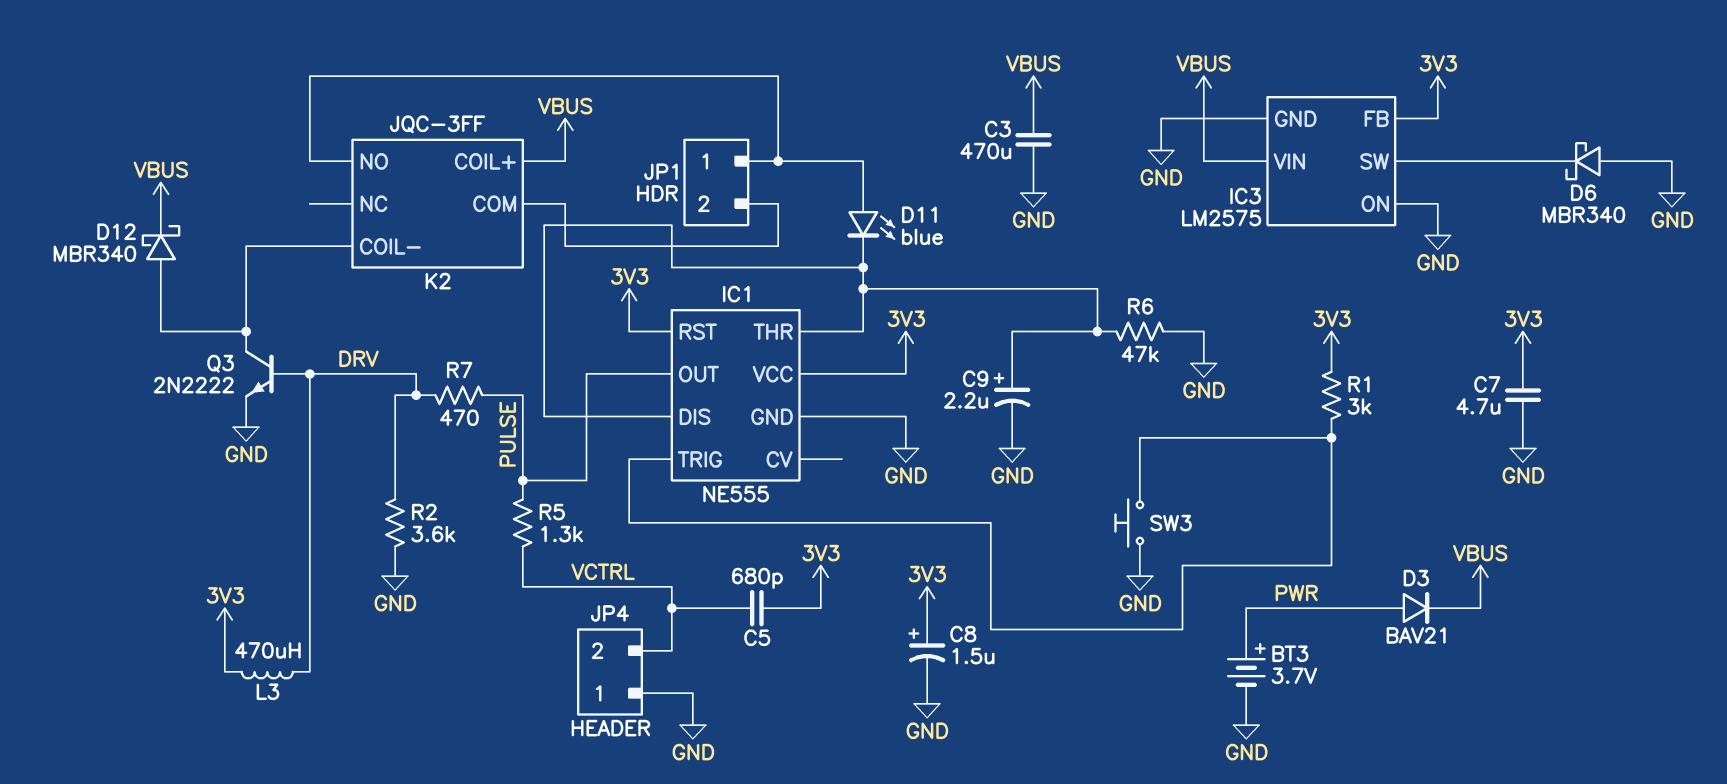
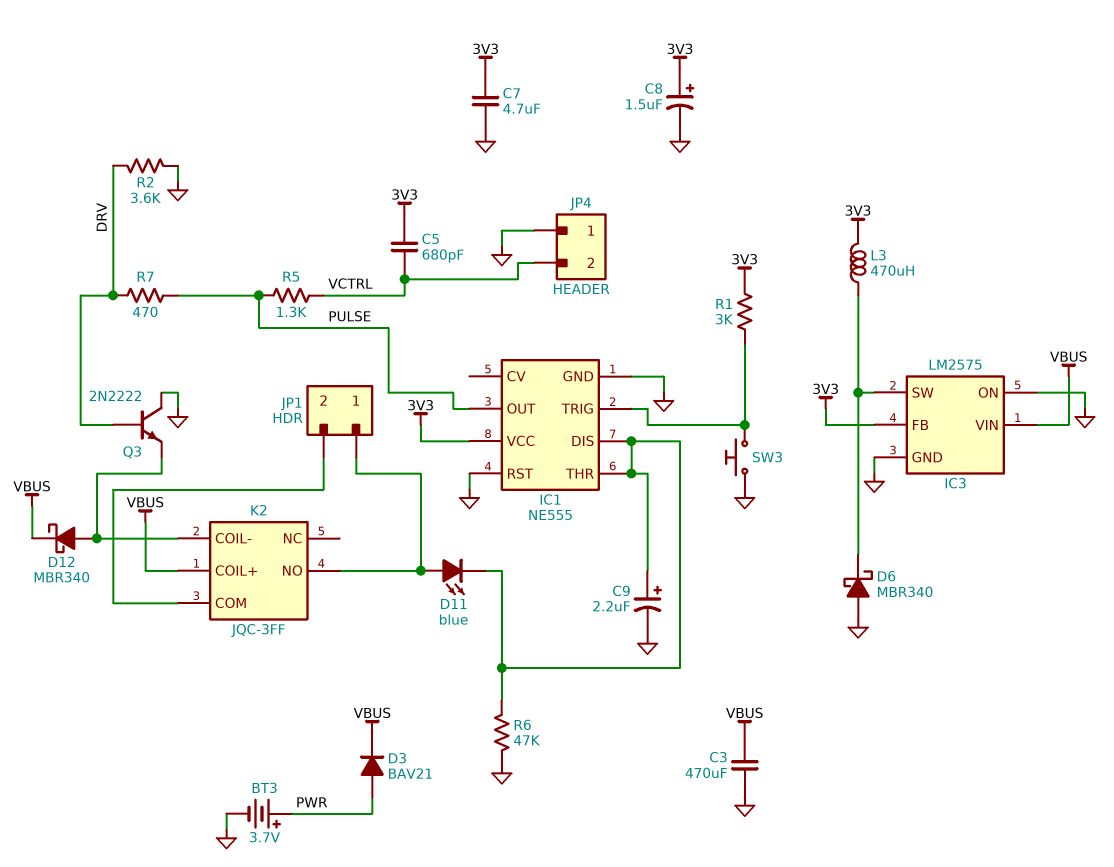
IC1 pin RST: 3V3 -> GND
L3: 470uH (3V3, DRV) -> 470uH (3V3, IC3/SW)
Q3: NPN 2N2222 (B DRV, C K2/COIL-, E GND) -> NPN 2N2222 (B DRV, C GND, E K2/COIL-)

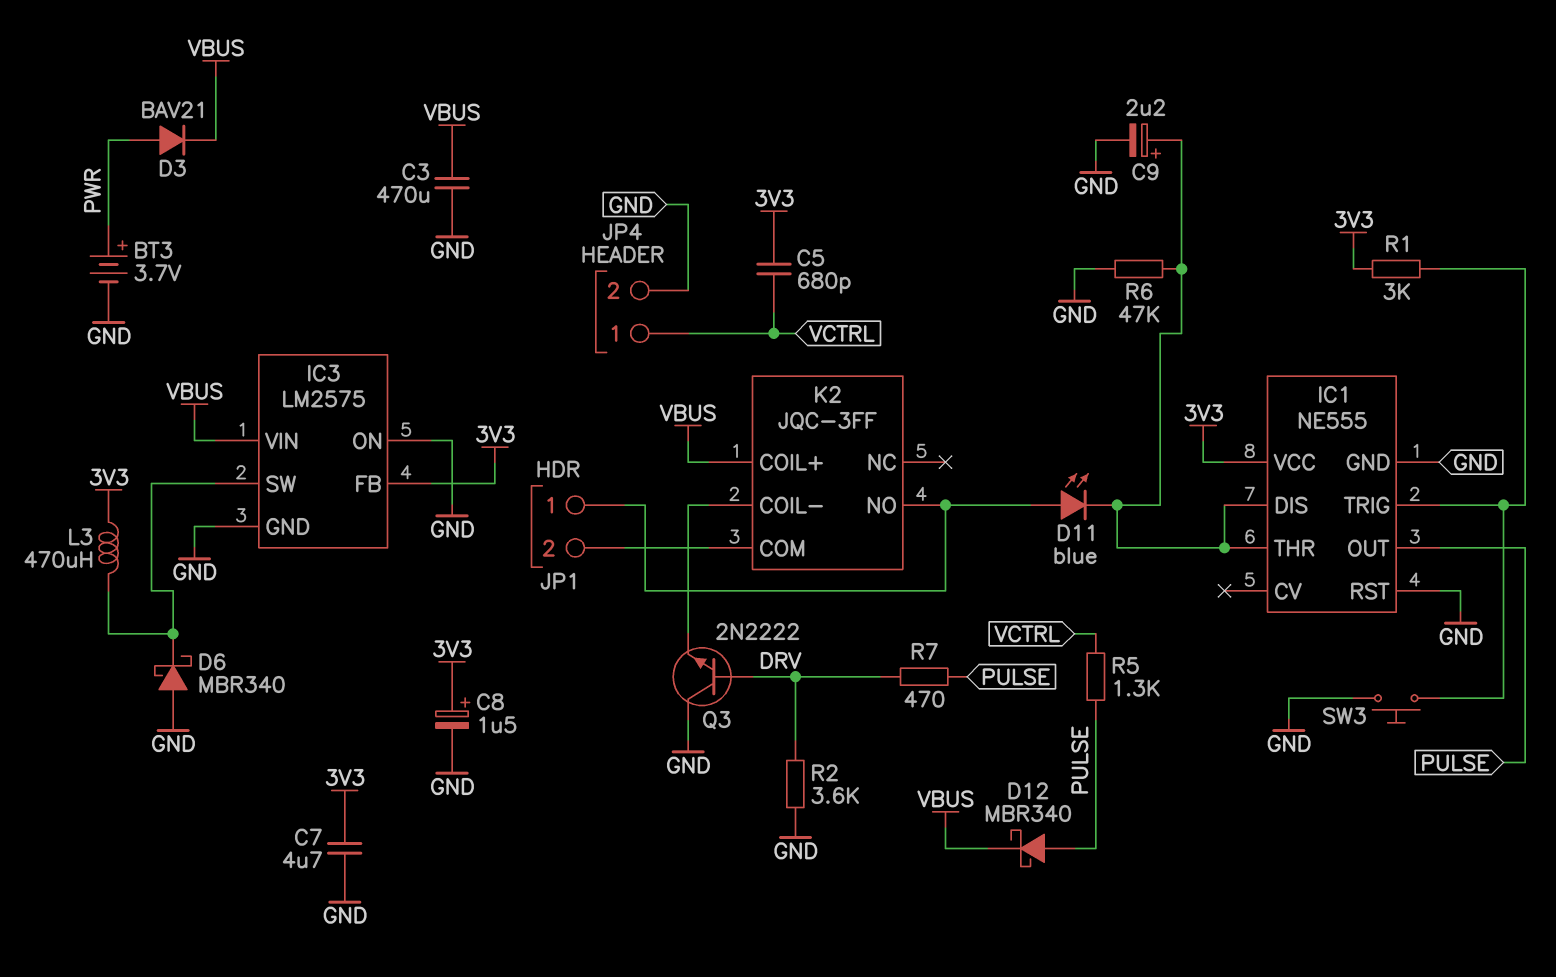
D12: schottky MBR340 (A K2/COIL-, K VBUS) -> schottky MBR340 (A PULSE, K VBUS)
JP4 pin 1: GND -> VCTRL
JP4 pin 2: VCTRL -> GND

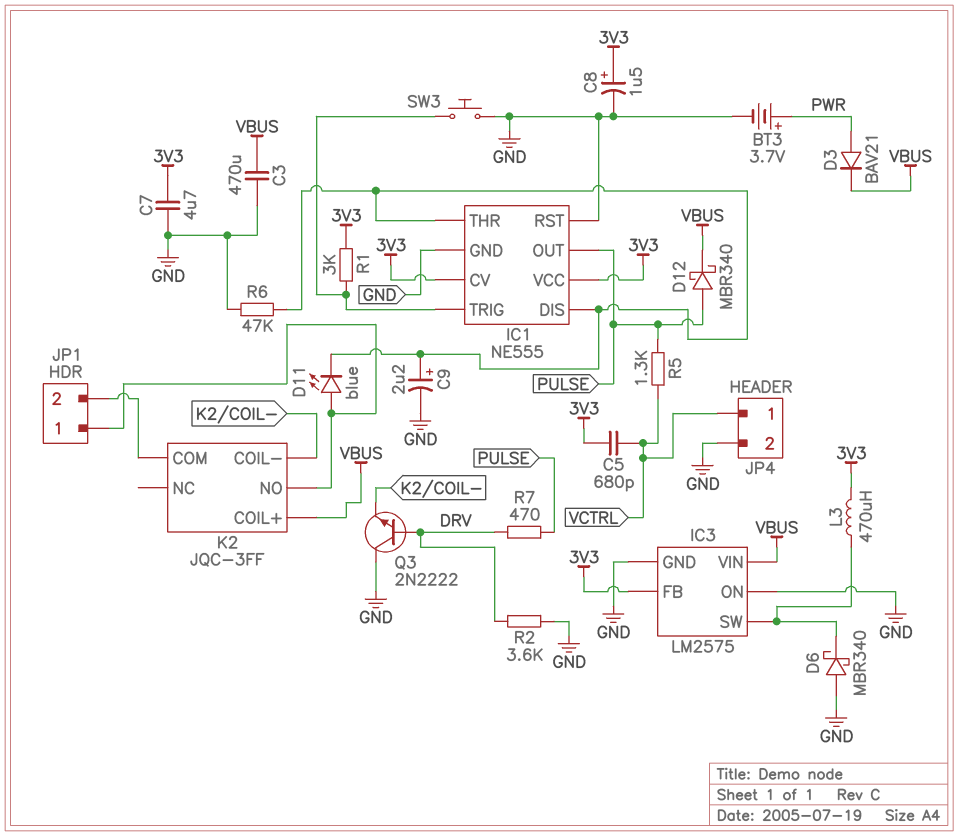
IC1 pin CV: none -> 3V3

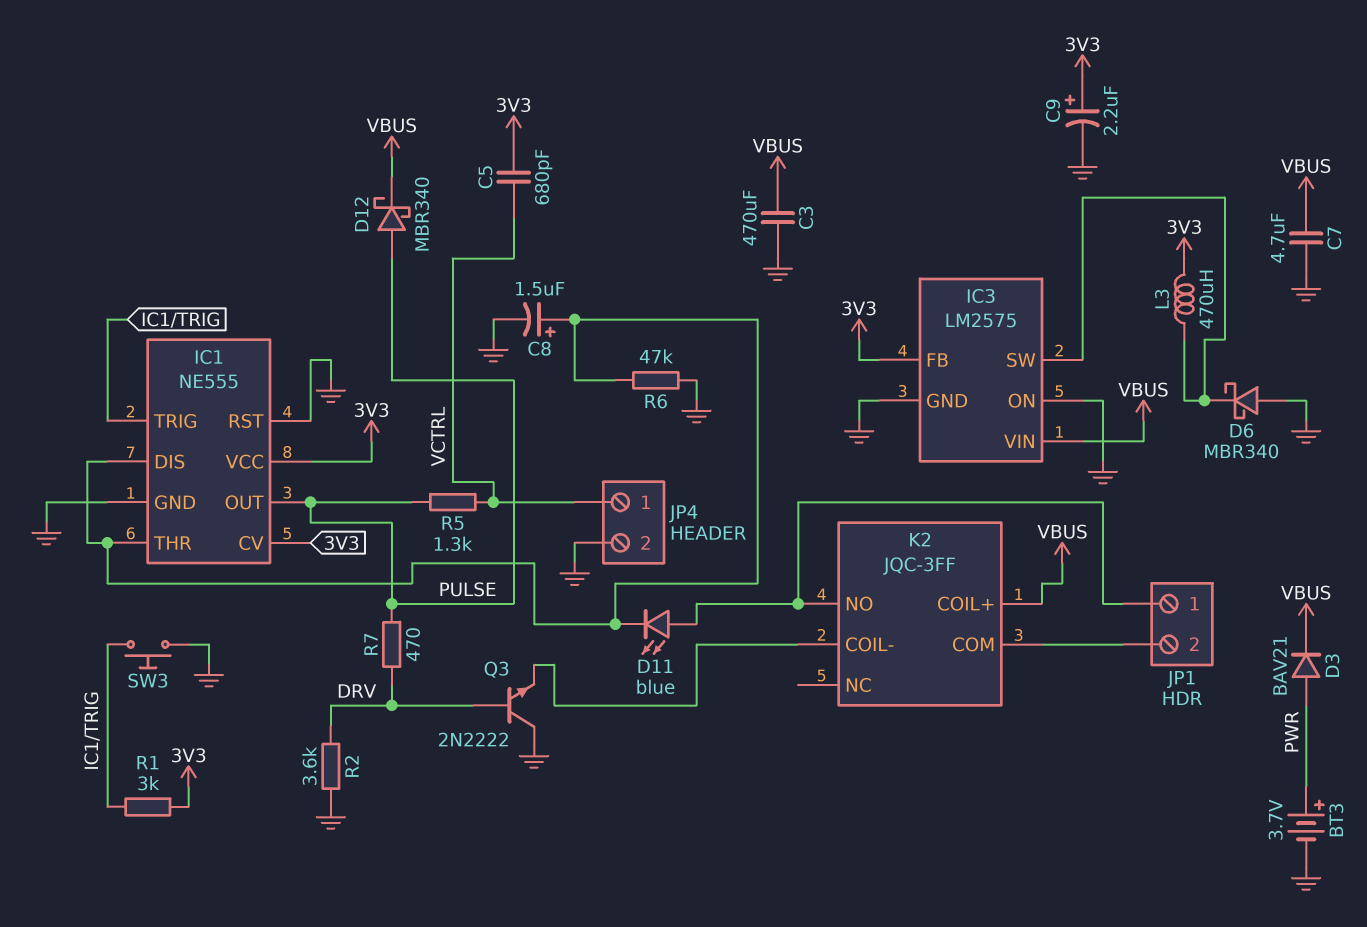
C7: 4.7uF (3V3, GND) -> 4.7uF (GND, VBUS)
C8: 1.5uF (plus 3V3, minus GND) -> 1.5uF (plus IC1/DIS, minus GND)
C9: 2.2uF (plus IC1/DIS, minus GND) -> 2.2uF (plus 3V3, minus GND)

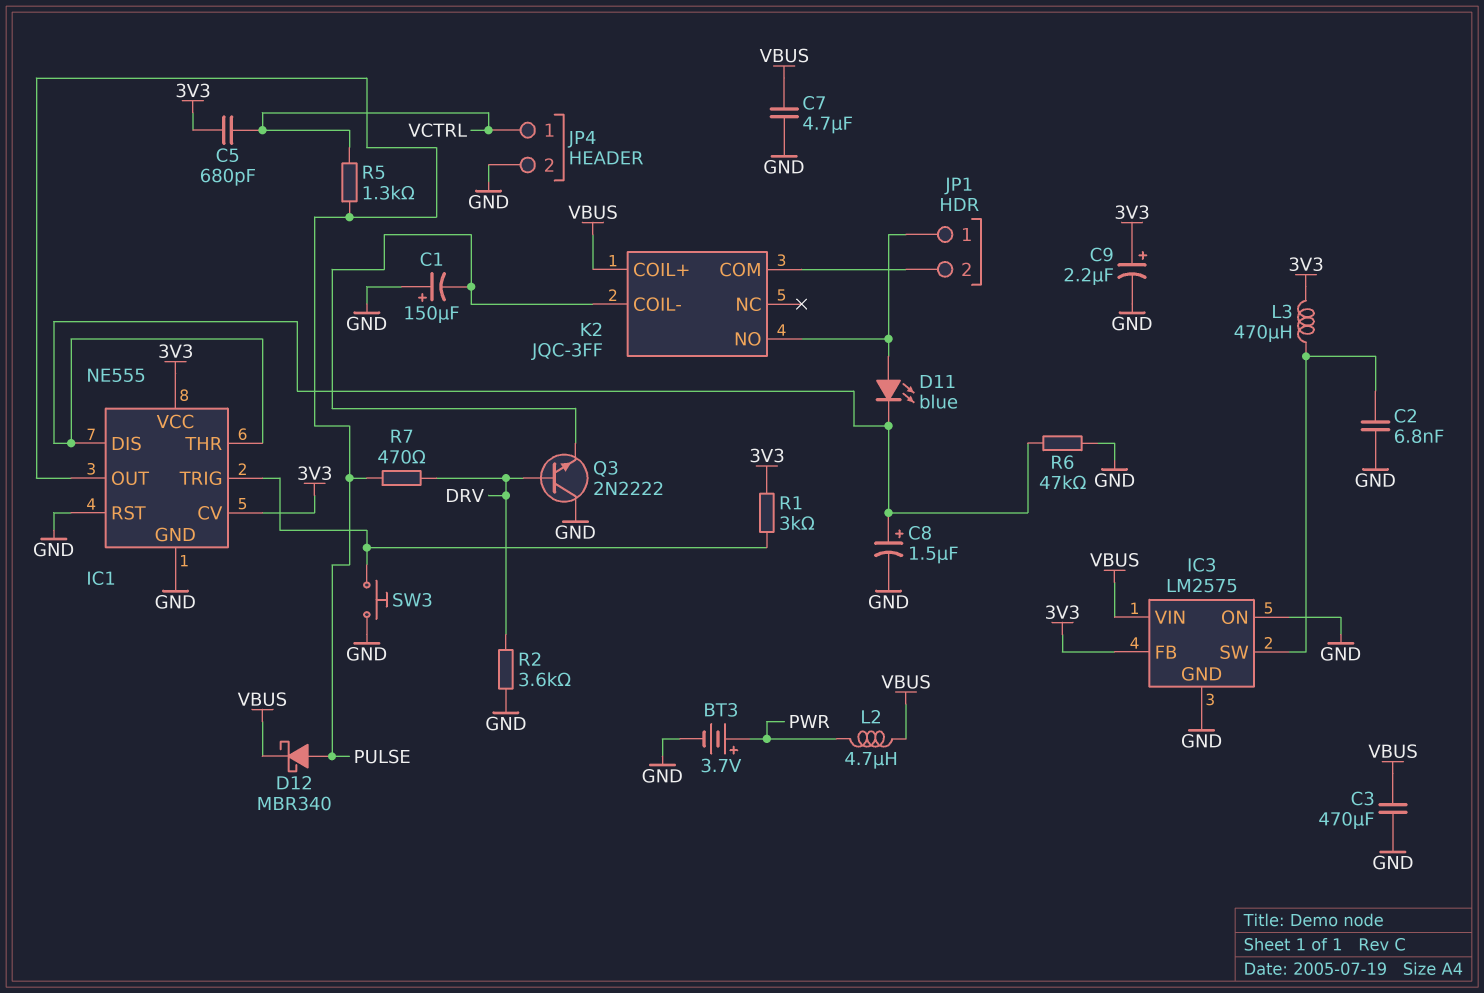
C1: none -> 150uF (plus GND, minus K2/COIL-)
C2: none -> 6.8nF (GND, IC3/SW)
D3: diode BAV21 (A PWR, K VBUS) -> none
D6: schottky MBR340 (A GND, K IC3/SW) -> none
L2: none -> 4.7uH (PWR, VBUS)

